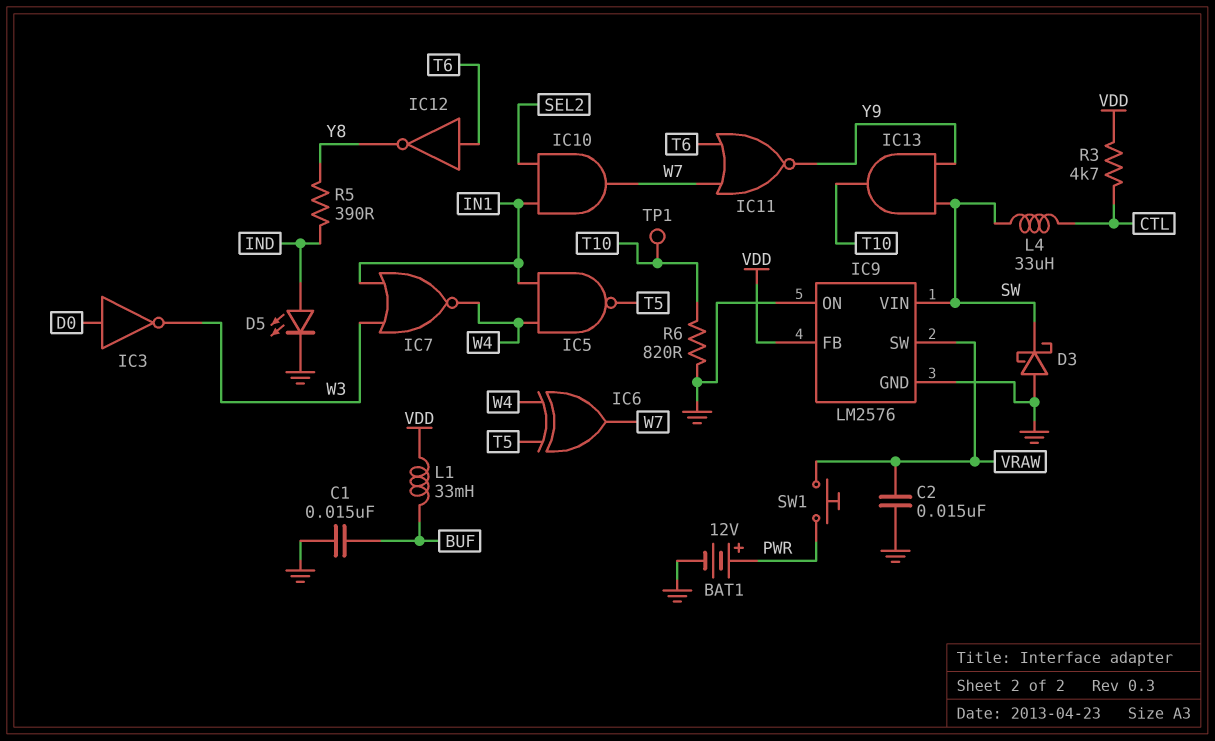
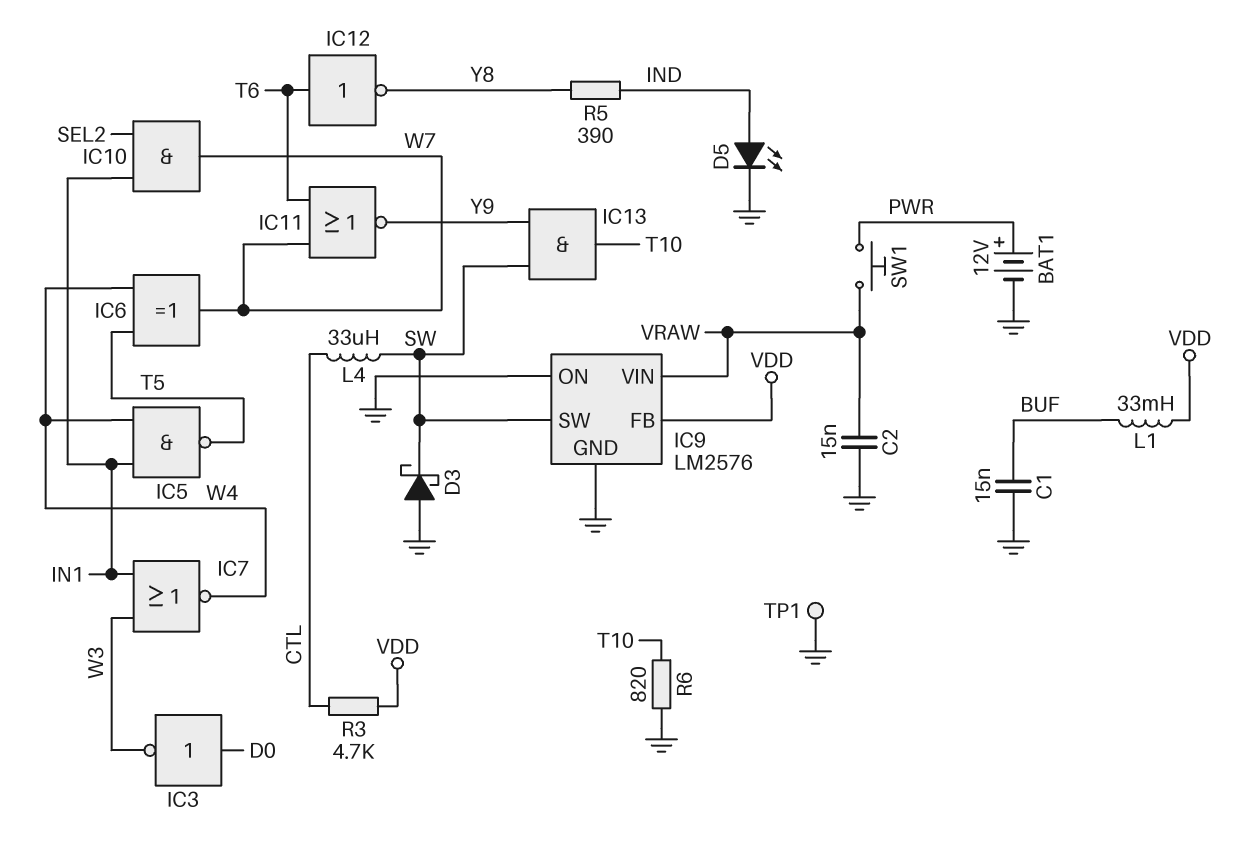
IC9 pin SW: VRAW -> SW
IC9 pin VIN: SW -> VRAW
TP1: test point (T10) -> test point (GND)

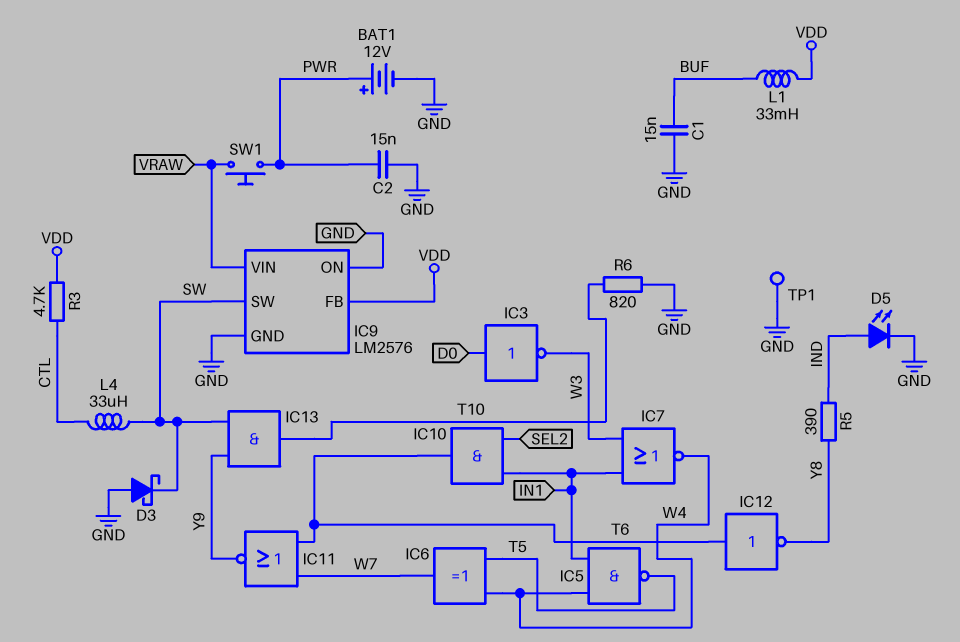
C2: 15nF (GND, VRAW) -> 15nF (GND, PWR)
IC10: AND (in IN1, in SEL2, out W7) -> AND (in IN1, in SEL2, out T6)

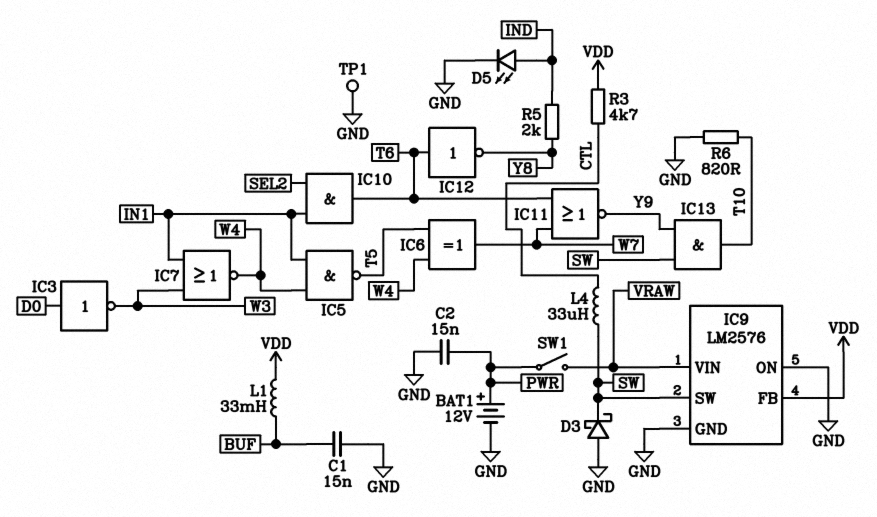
R5: 390 (IND, Y8) -> 2k (IND, Y8)
SW1: button (PWR, VRAW) -> switch (PWR, VRAW)

